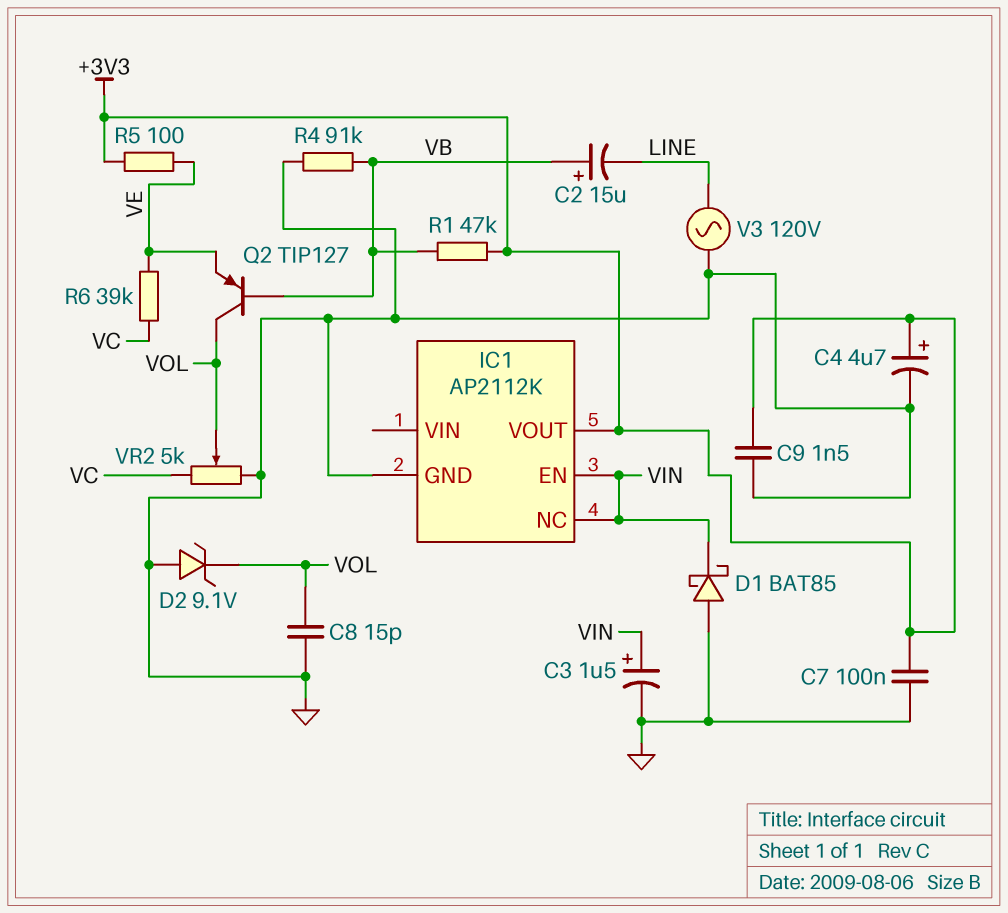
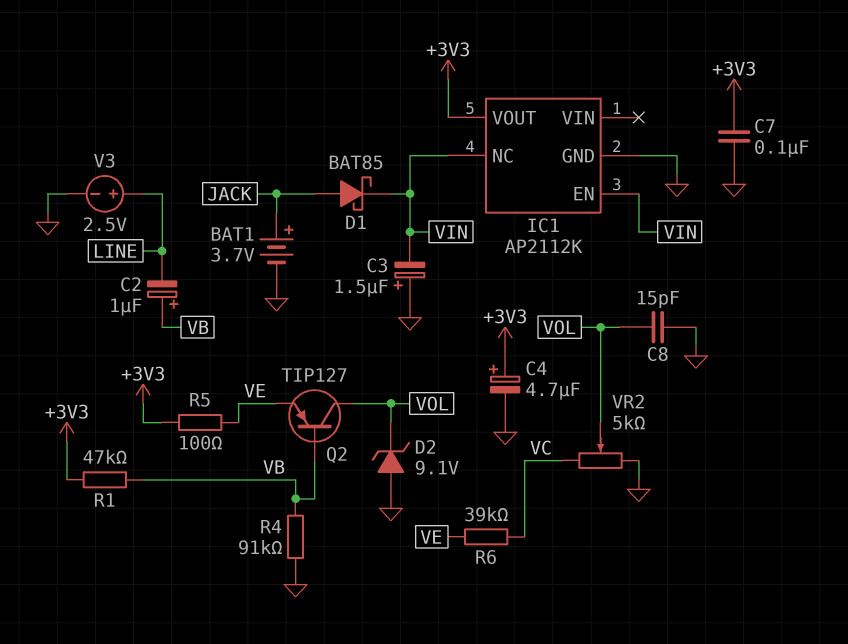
BAT1: none -> 3.7V (plus JACK, minus GND)
C2: 15uF (plus VB, minus LINE) -> 1uF (plus VB, minus LINE)
C3: 1.5uF (plus VIN, minus GND) -> 1.5uF (plus GND, minus VIN)
C9: 1.5nF (+3V3, GND) -> none
D1: schottky BAT85 (A GND, K VIN) -> schottky BAT85 (A JACK, K VIN)
V3: AC 120V (GND, LINE) -> 2.5V (plus LINE, minus GND)

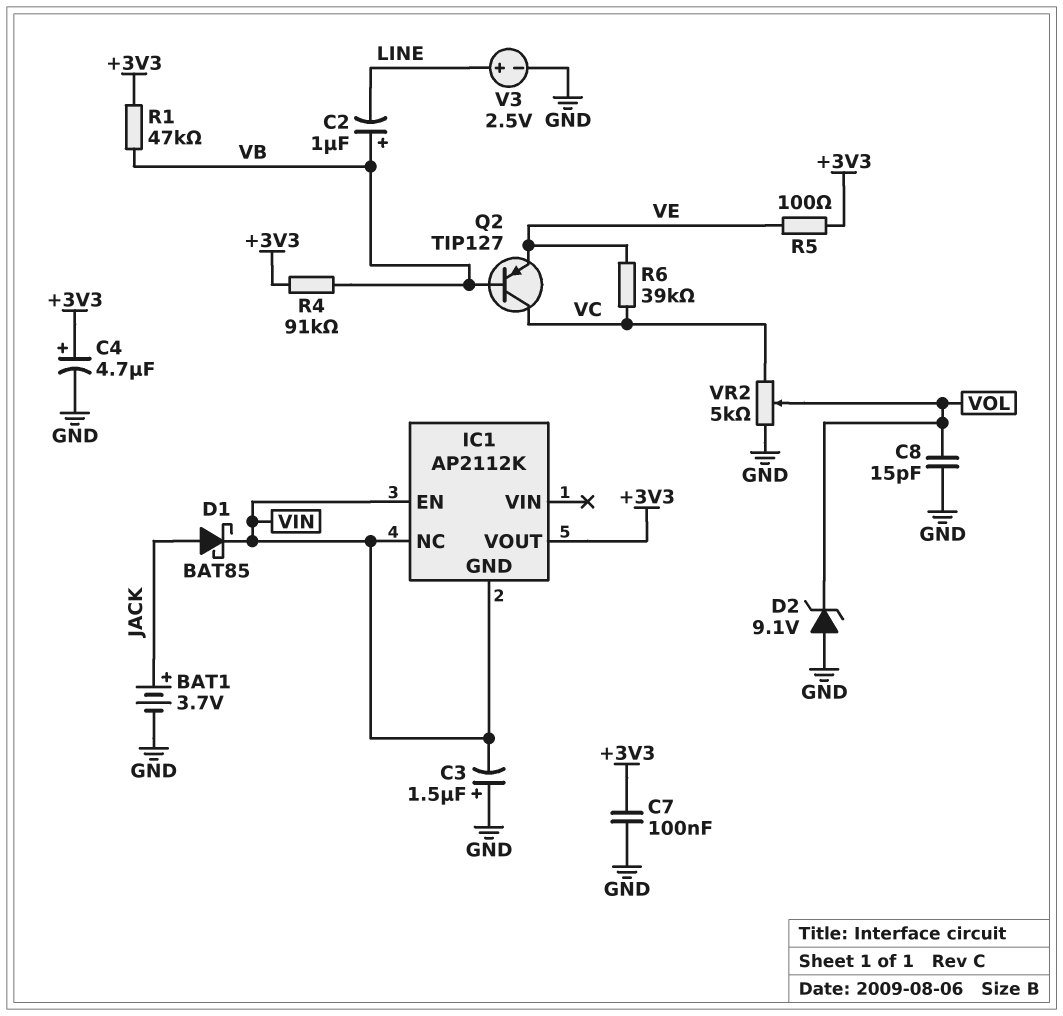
IC1 pin GND: GND -> VIN
Q2: PNP TIP127 (B VB, C VOL, E VE) -> PNP TIP127 (B VB, C VC, E VE)
R4: 91k (GND, VB) -> 91k (+3V3, VB)

